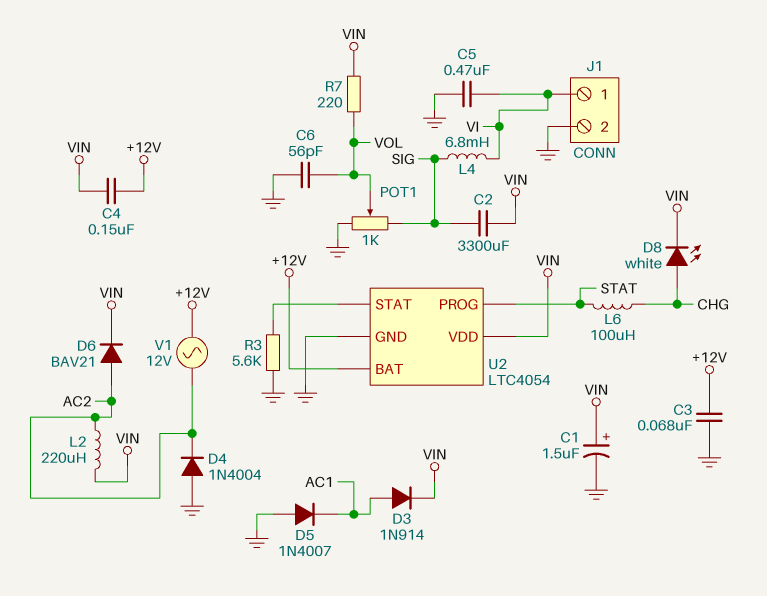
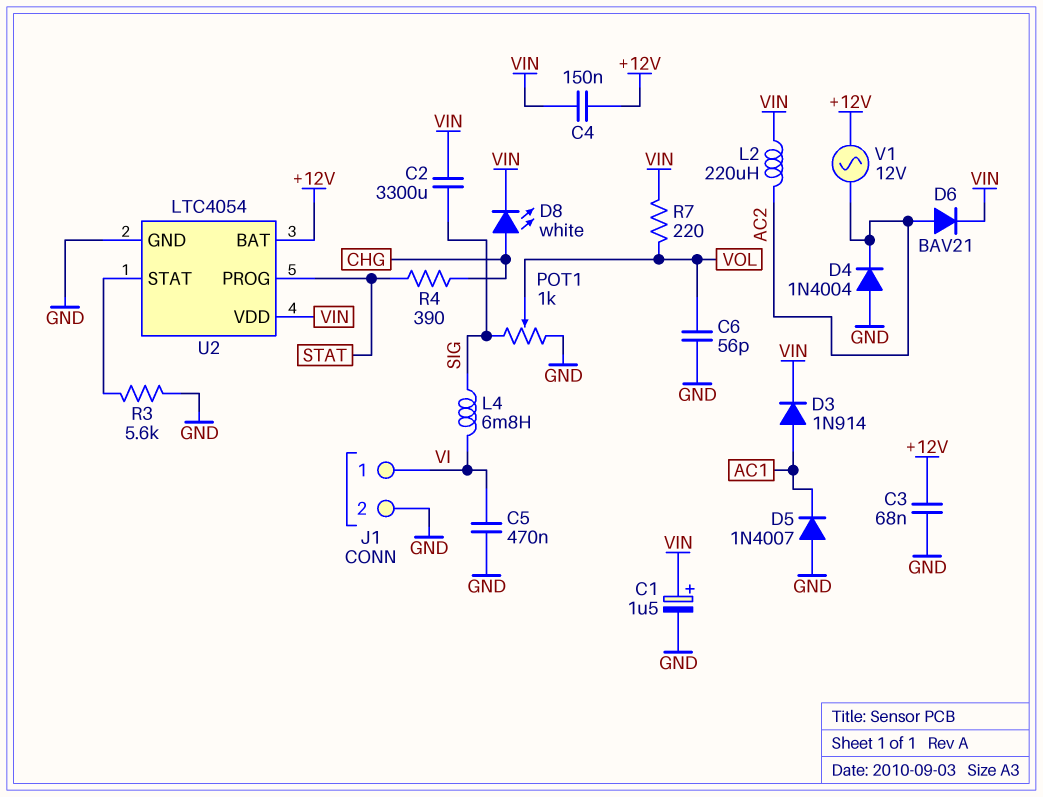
L6: 100uH (CHG, STAT) -> none
R4: none -> 390 (CHG, STAT)

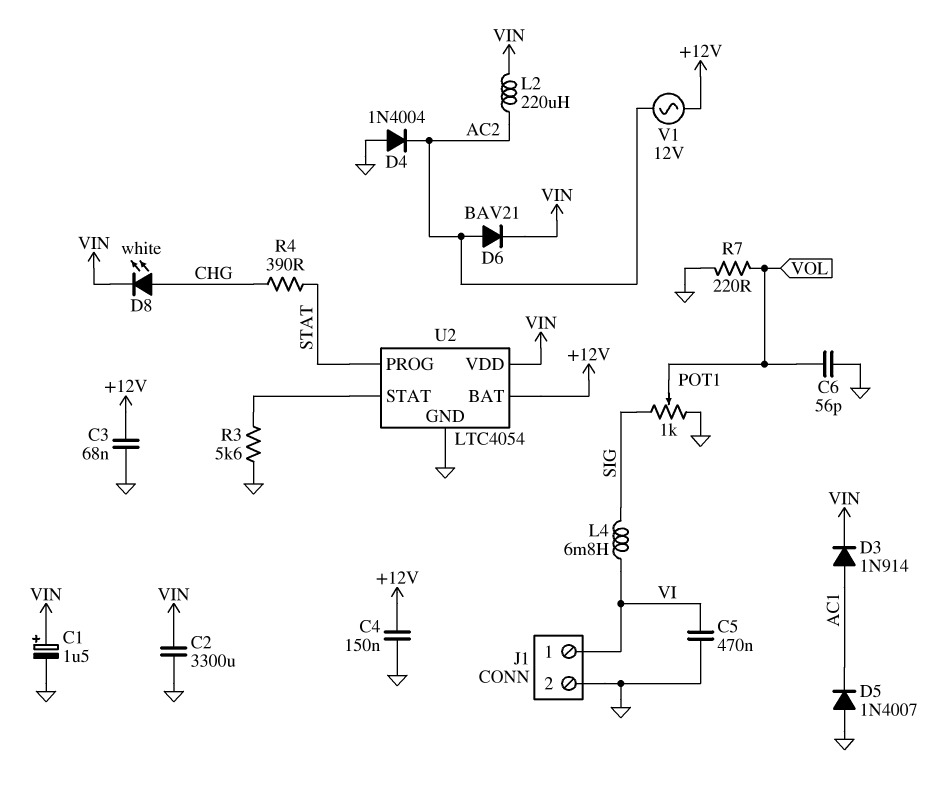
C2: 3300uF (SIG, VIN) -> 3300uF (GND, VIN)
C4: 150nF (+12V, VIN) -> 150nF (+12V, GND)
R7: 220 (VIN, VOL) -> 220 (GND, VOL)

